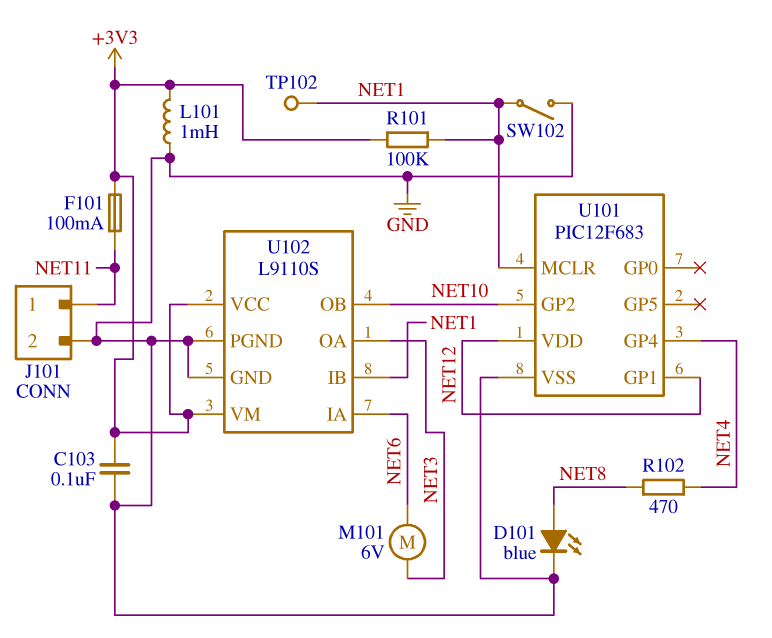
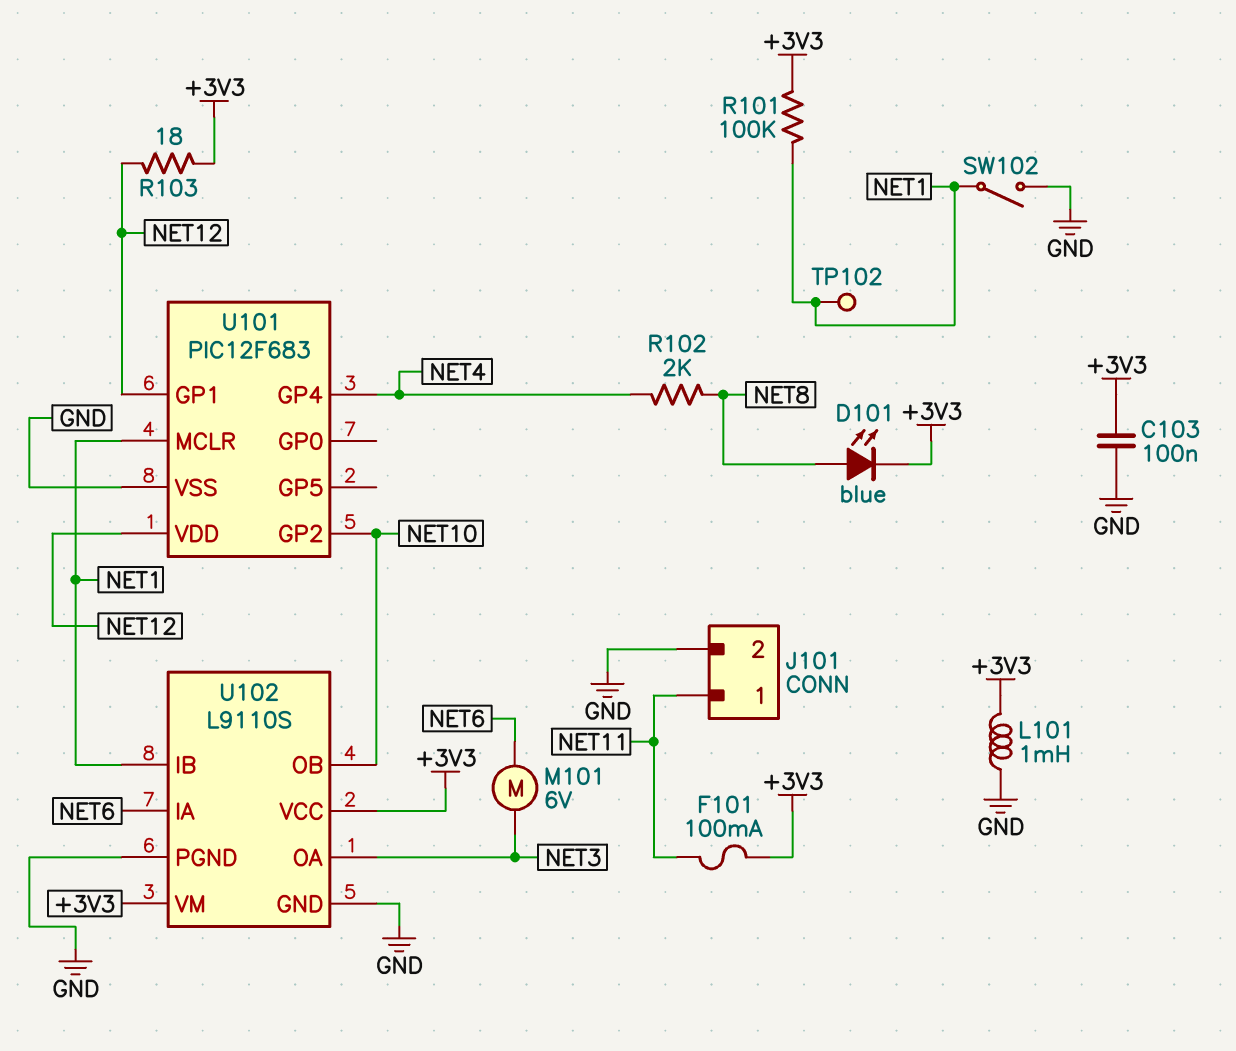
D101: LED blue (A NET8, K GND) -> LED blue (A NET8, K +3V3)
R102: 470 (NET4, NET8) -> 2k (NET4, NET8)
R103: none -> 18 (+3V3, NET12)

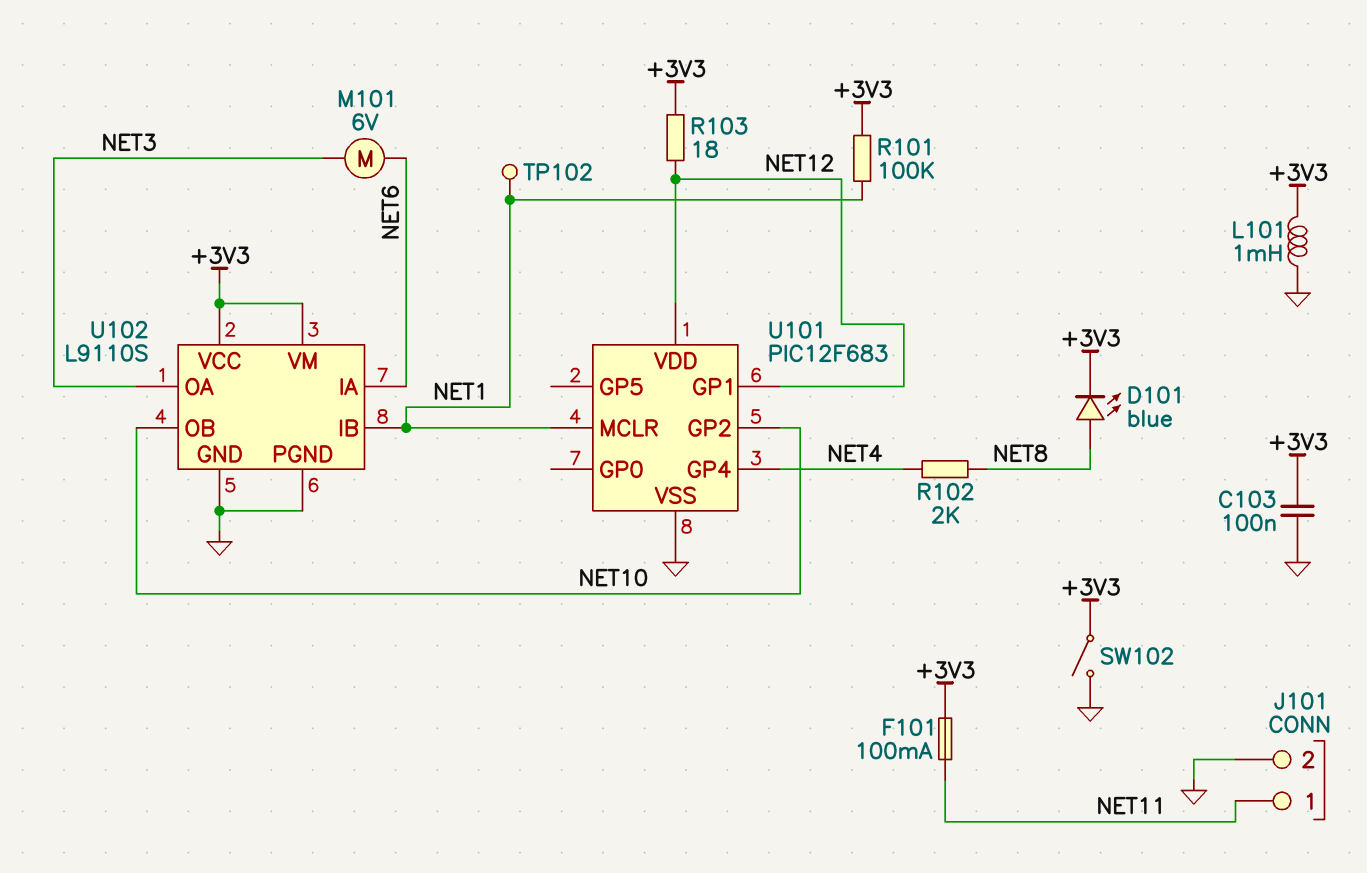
SW102: switch (GND, NET1) -> switch (+3V3, GND)

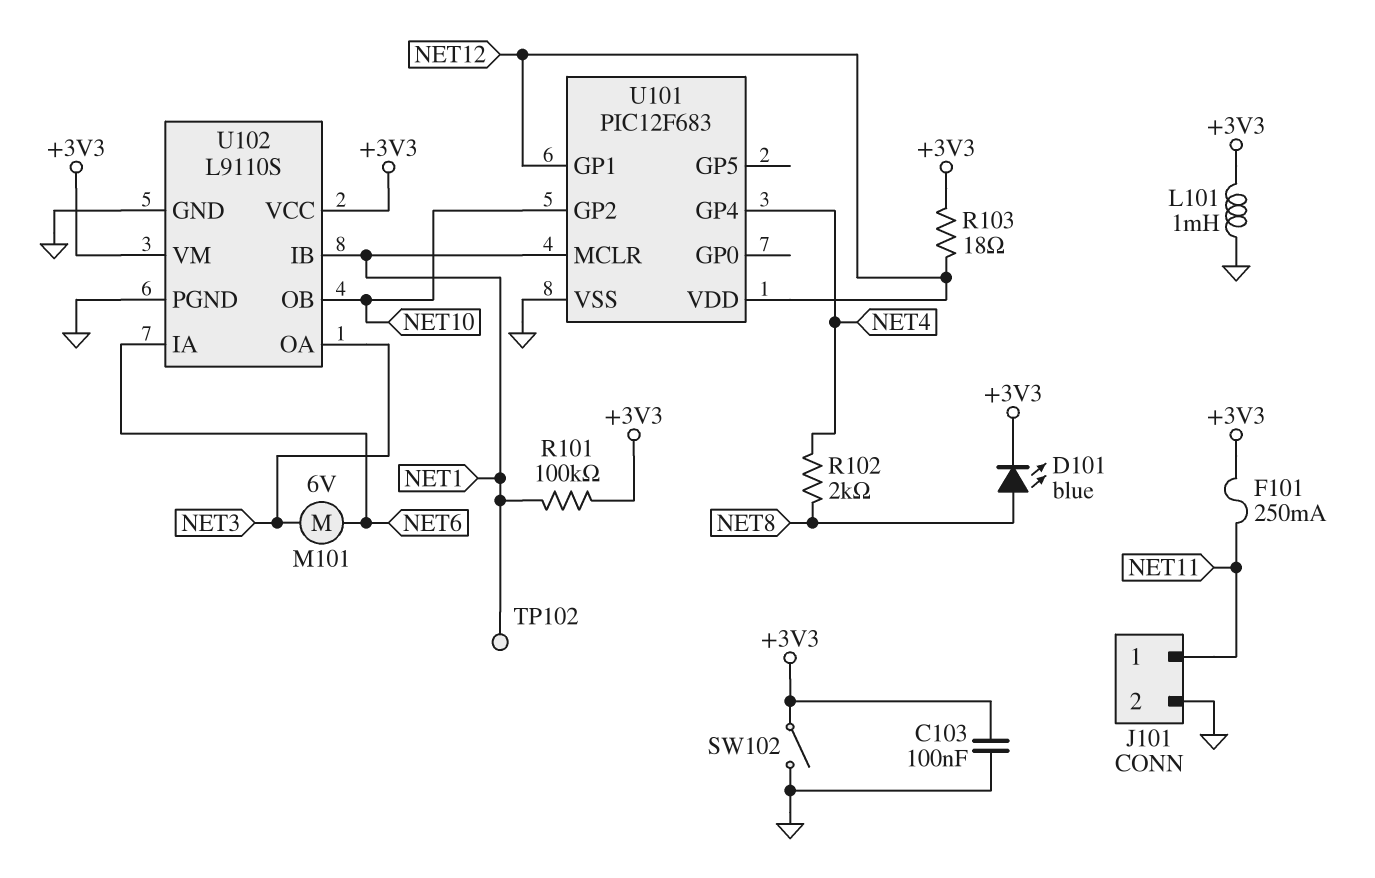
F101: 100mA (+3V3, NET11) -> 250mA (+3V3, NET11)

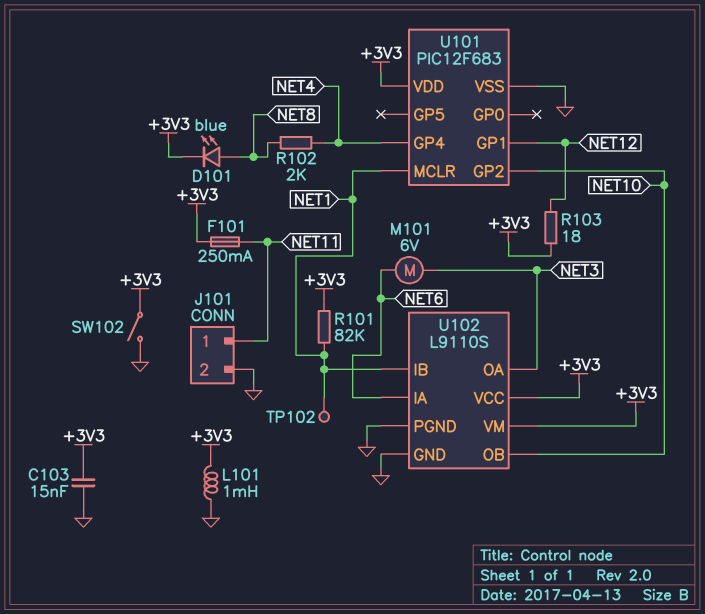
C103: 100nF (+3V3, GND) -> 15nF (+3V3, GND)
R101: 100k (+3V3, NET1) -> 82k (+3V3, NET1)
U101 pin VDD: NET12 -> +3V3

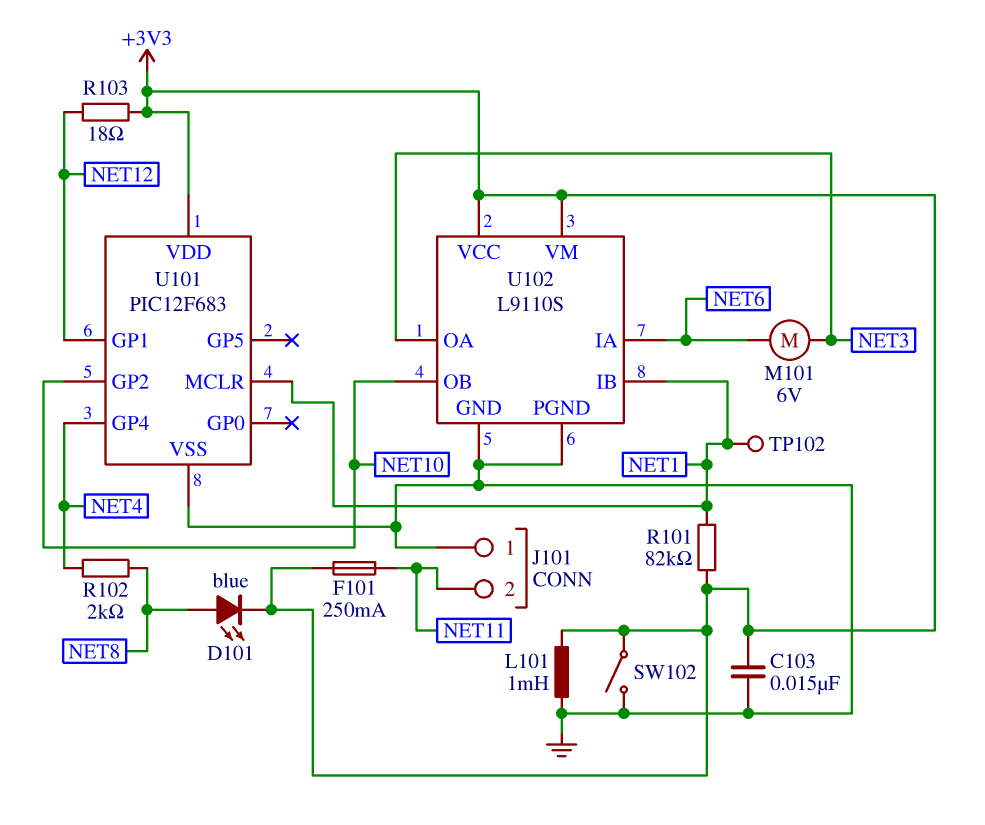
J101 pin 1: NET11 -> GND
J101 pin 2: GND -> NET11

